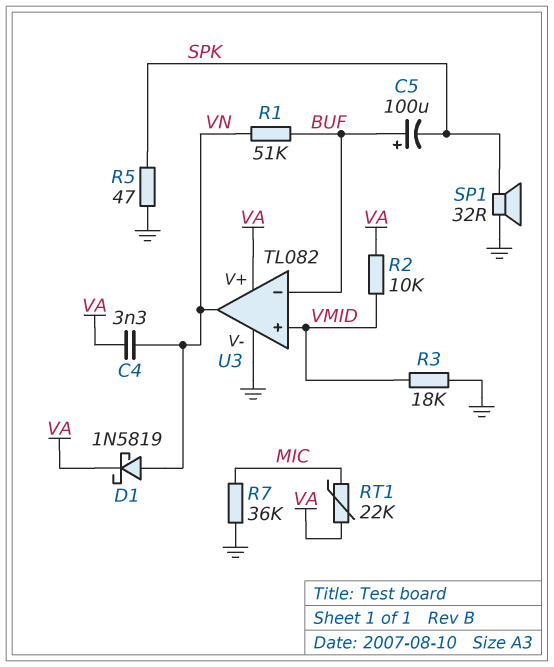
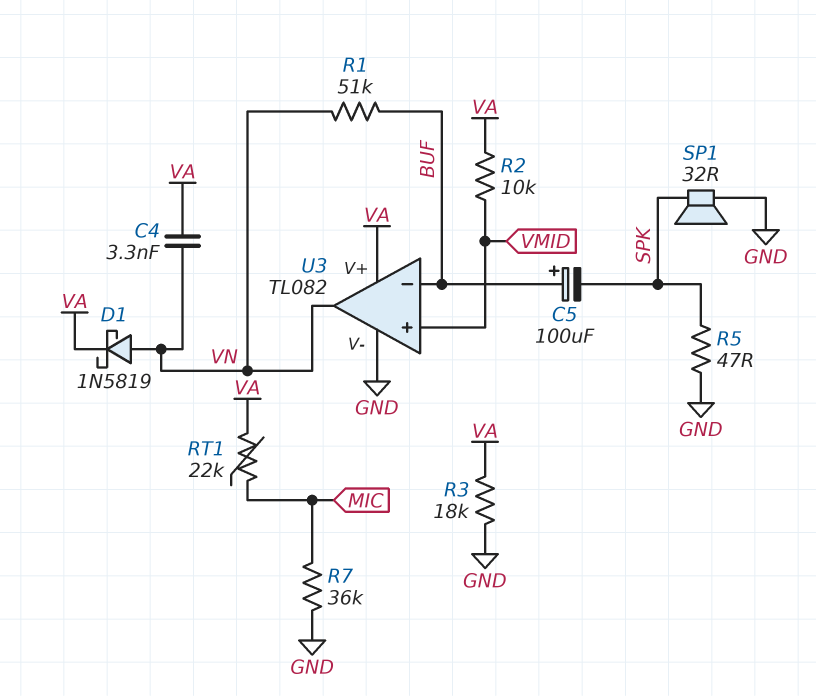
R3: 18k (GND, VMID) -> 18k (GND, VA)

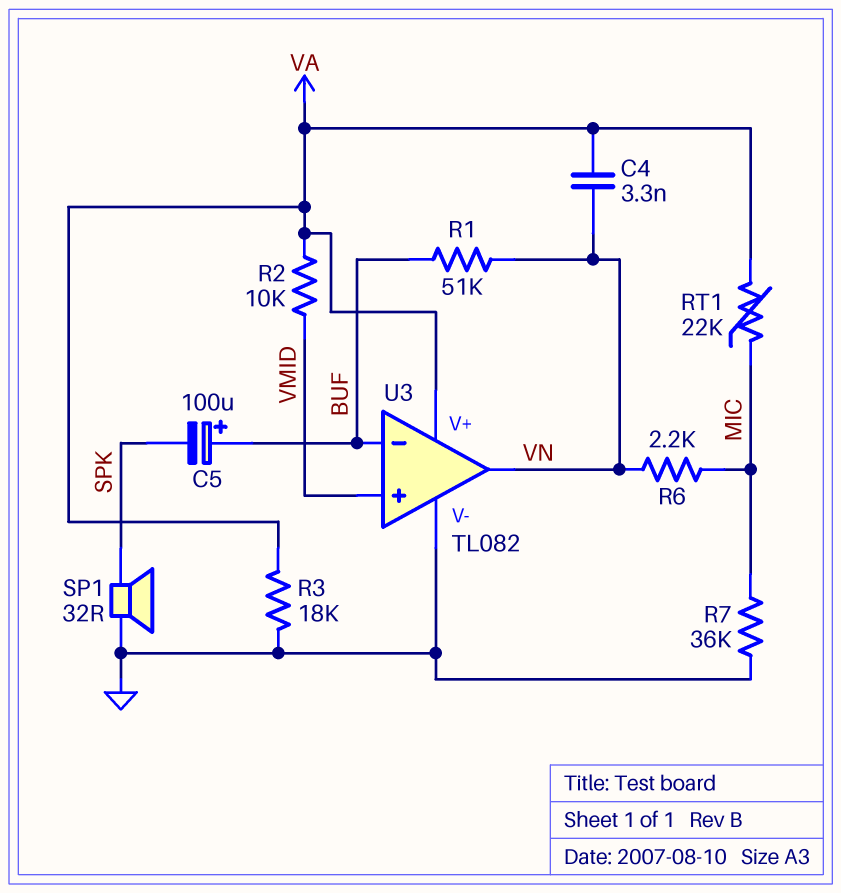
D1: schottky 1N5819 (A VN, K VA) -> none
R5: 47 (GND, SPK) -> none
R6: none -> 2.2k (MIC, VN)

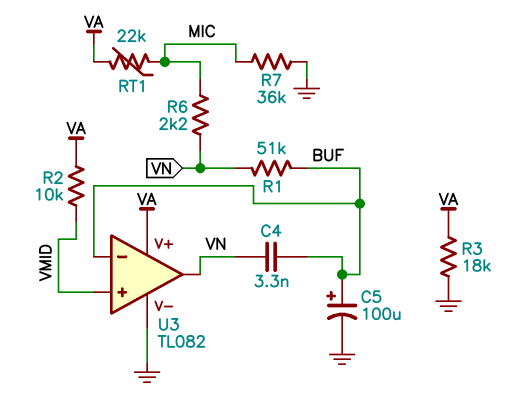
C4: 3.3nF (VA, VN) -> 3.3nF (BUF, VN)
C5: 100uF (plus BUF, minus SPK) -> 100uF (plus BUF, minus GND)
SP1: speaker 32R (GND, SPK) -> none

